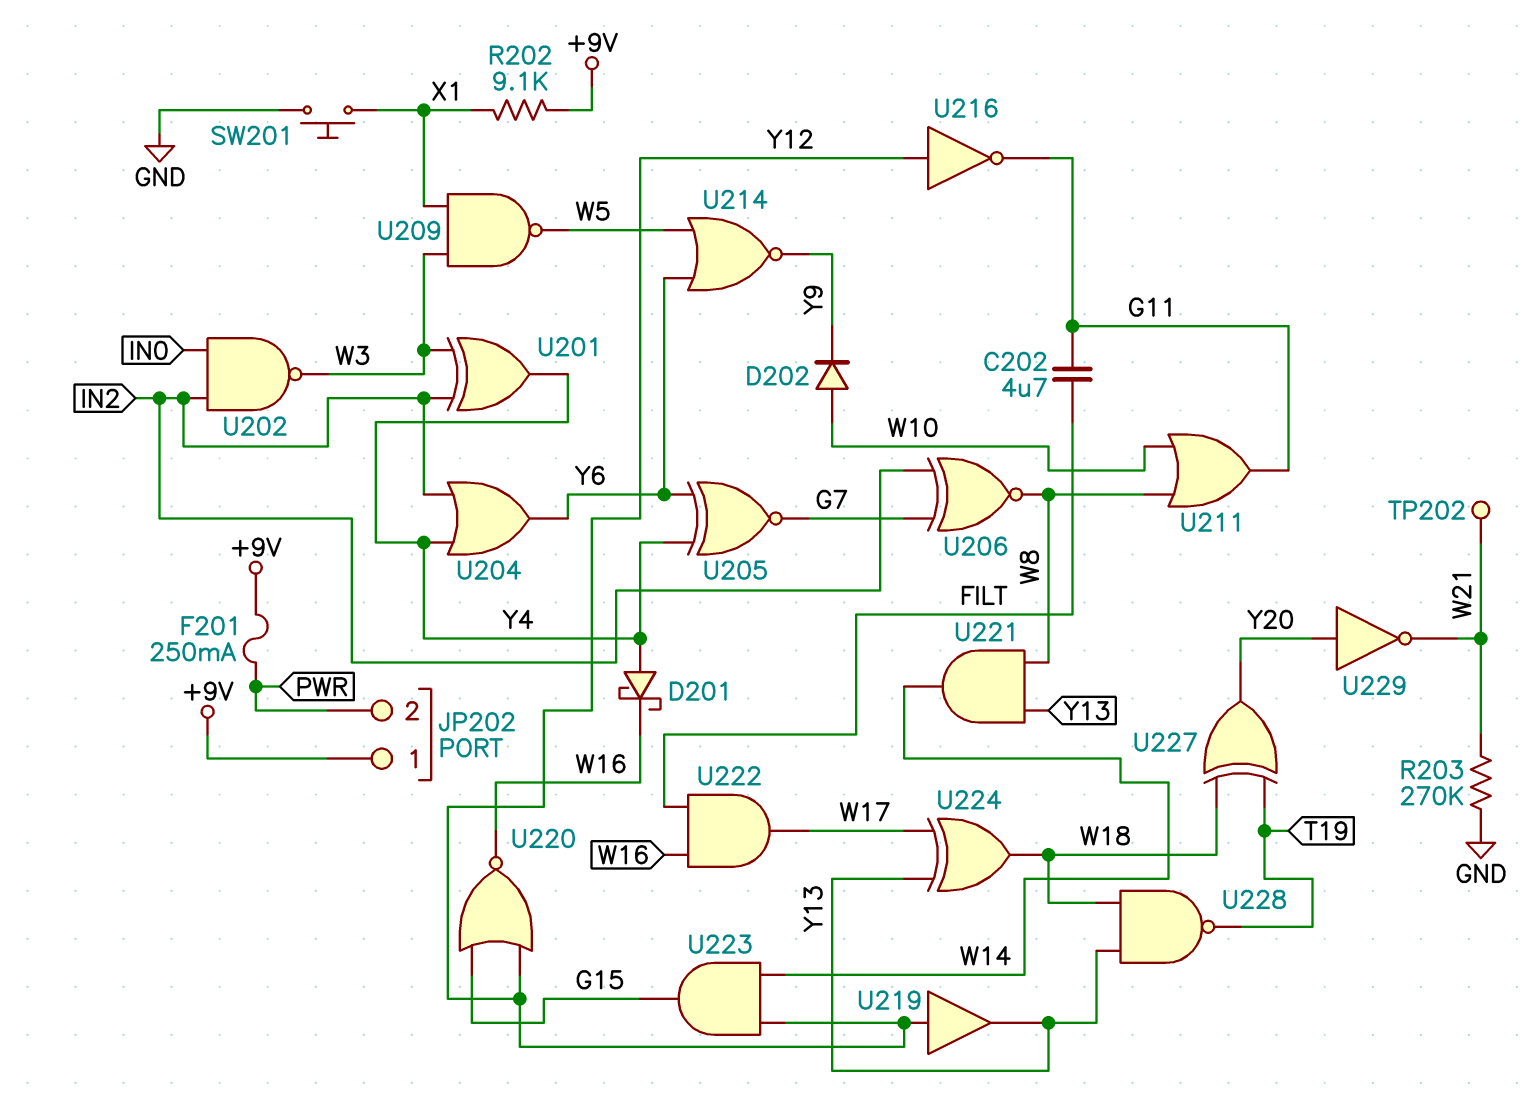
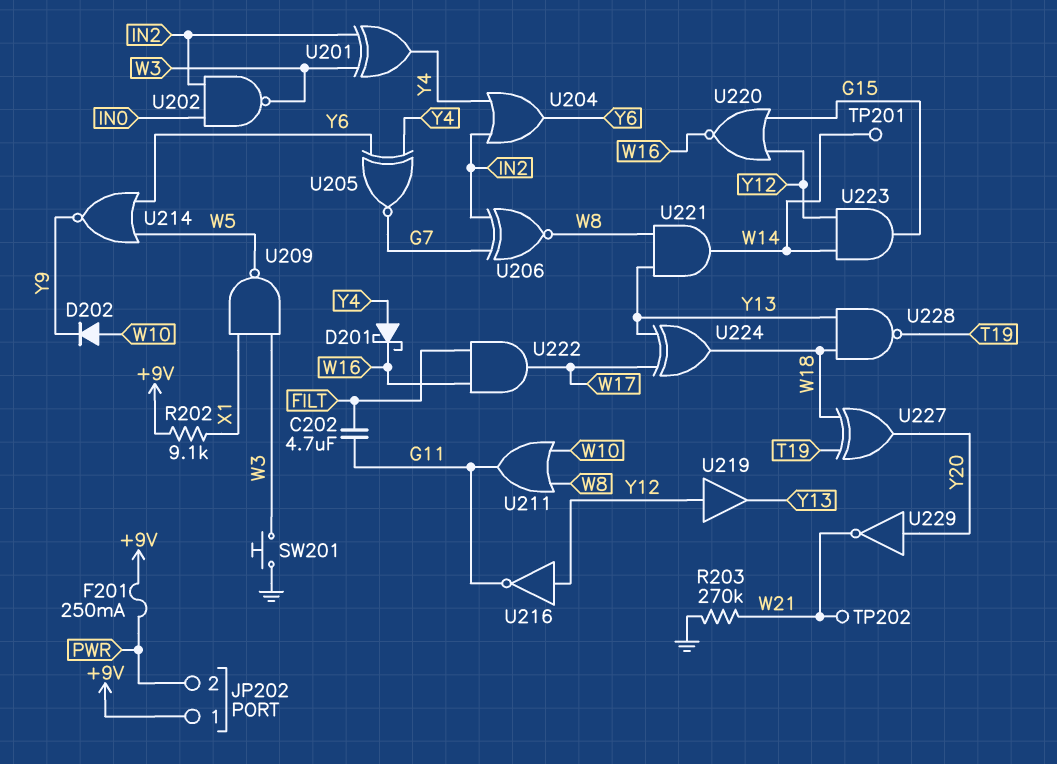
SW201: button (GND, X1) -> button (GND, W3)
TP201: none -> test point (W14)

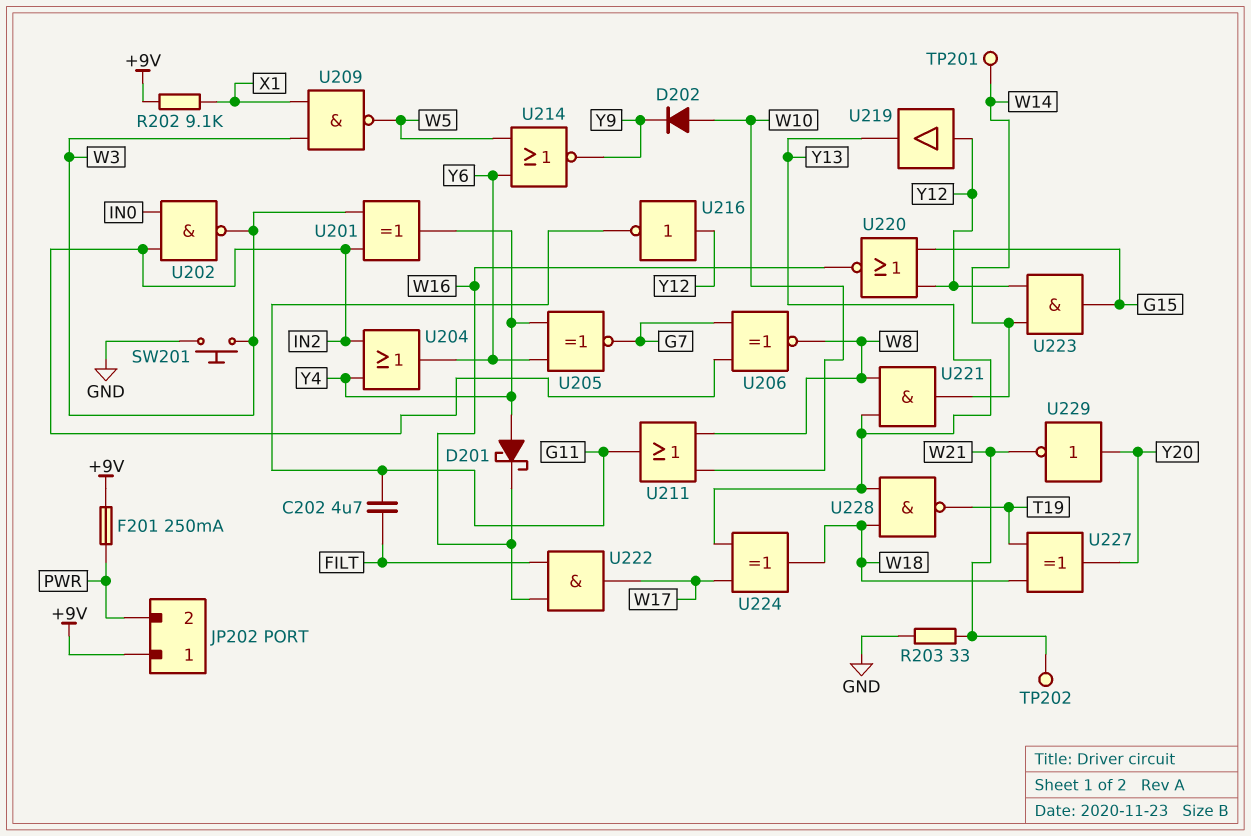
R203: 270k (GND, W21) -> 33 (GND, W21)

